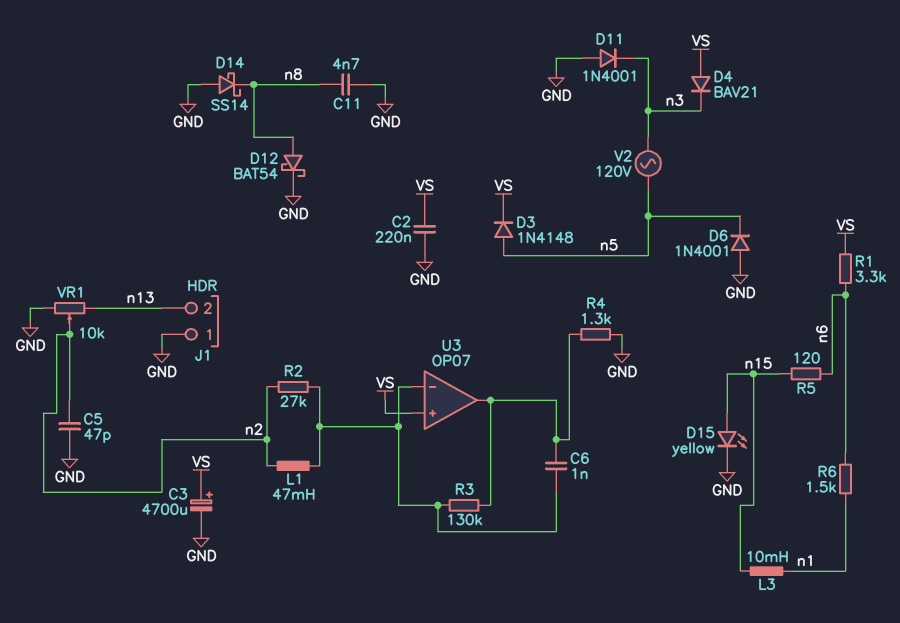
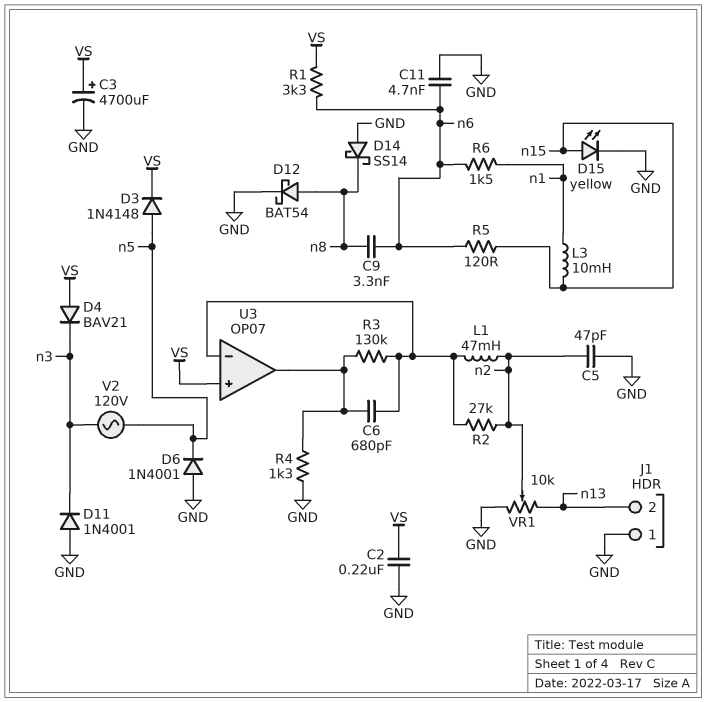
C6: 1nF (U3/in-, U3/out) -> 680pF (U3/in-, U3/out)
C9: none -> 3.3nF (n6, n8)
C11: 4.7nF (GND, n8) -> 4.7nF (GND, n6)

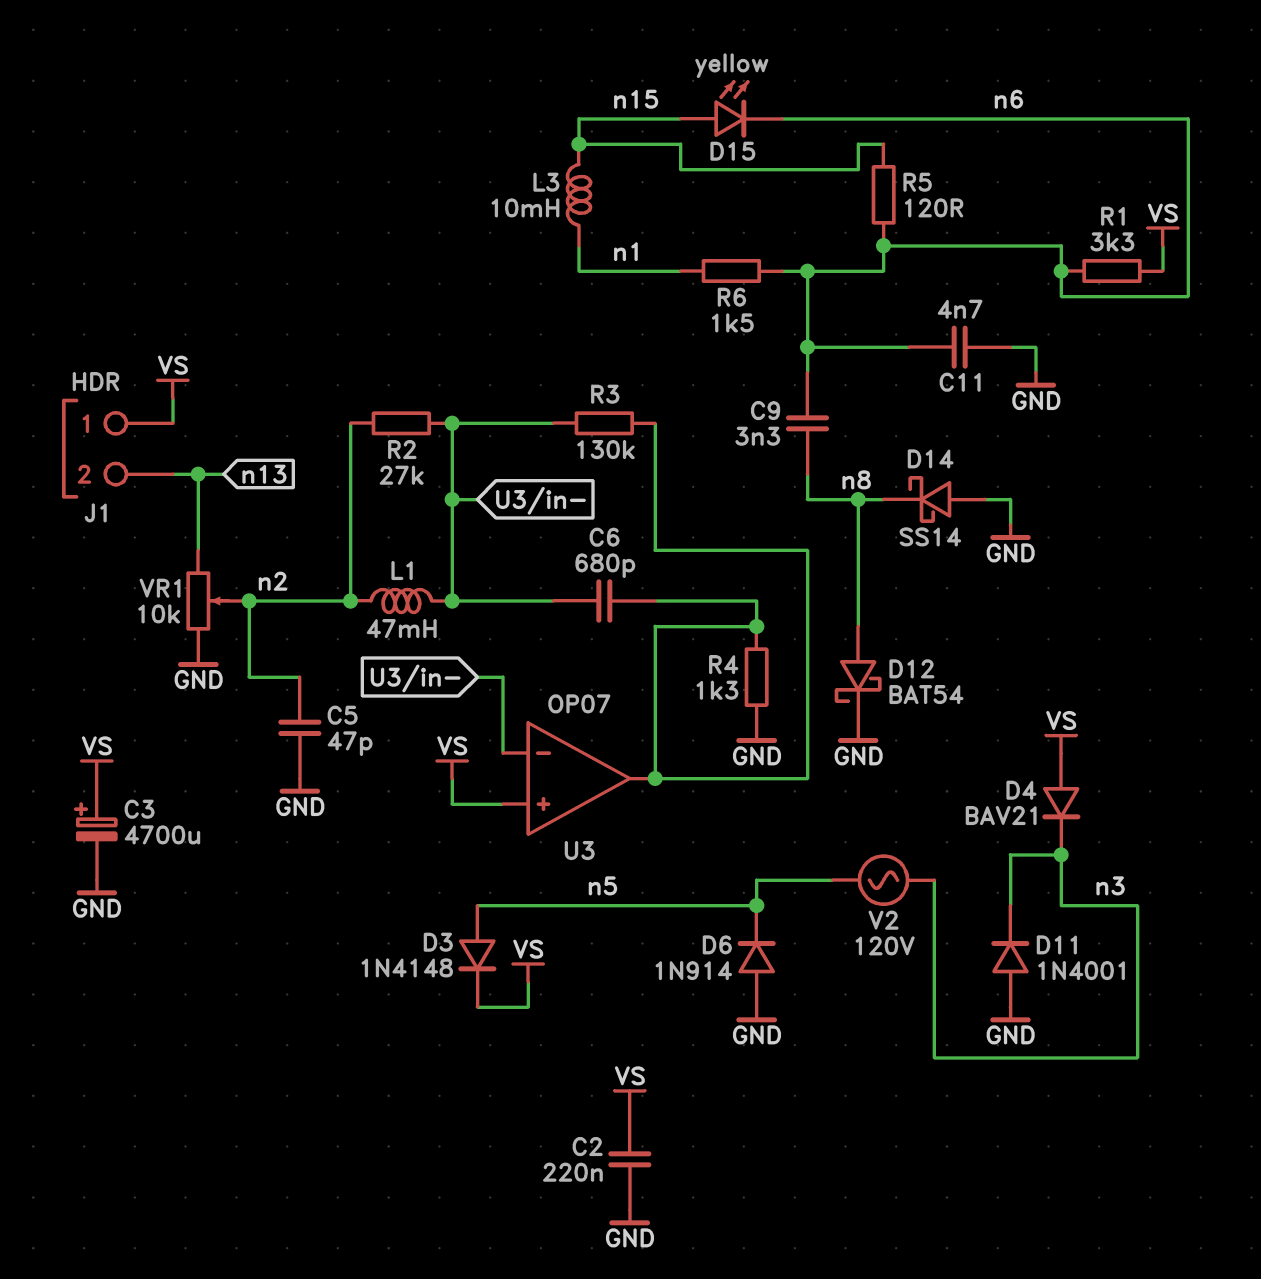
D6: diode 1N4001 (A GND, K n5) -> diode 1N914 (A GND, K n5)
D15: LED yellow (A n15, K GND) -> LED yellow (A n15, K n6)
J1 pin 1: GND -> VS

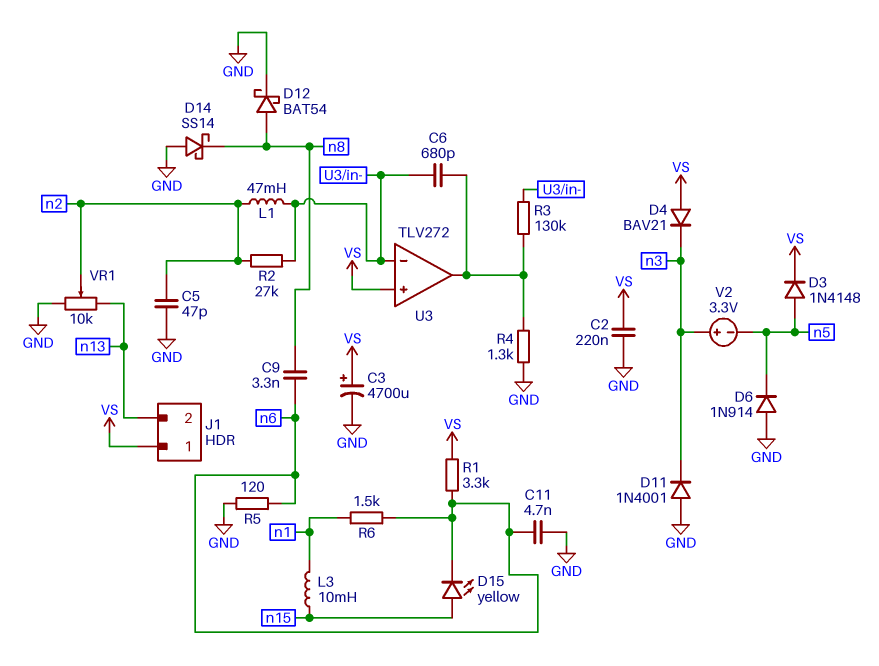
R5: 120 (n6, n15) -> 120 (GND, n6)
U3: OP07 -> TLV272
V2: AC 120V (n3, n5) -> 3.3V (plus n3, minus n5)

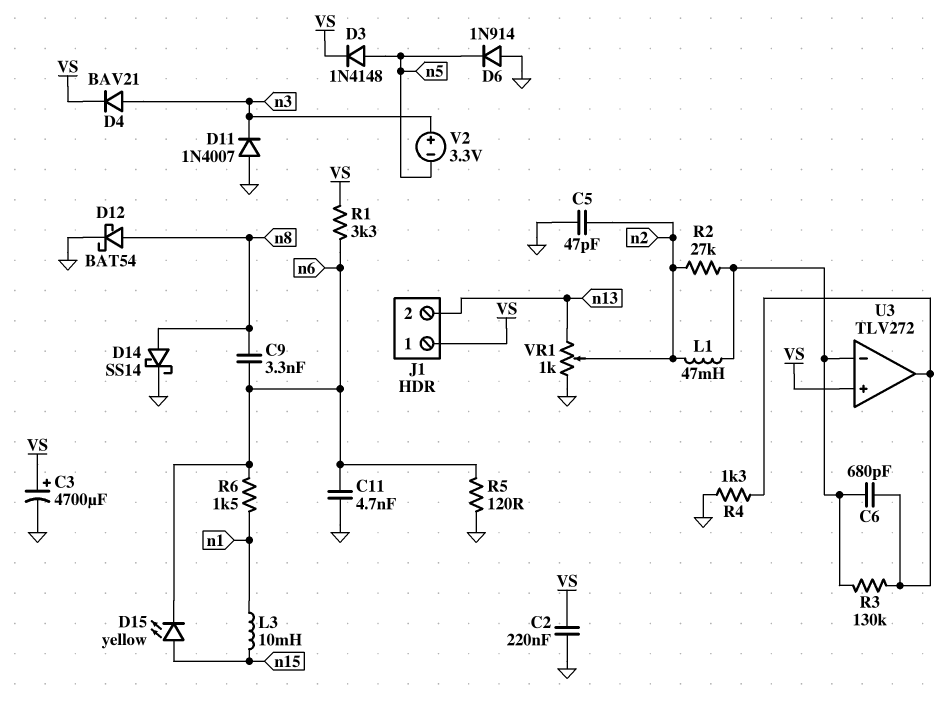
D4: diode BAV21 (A VS, K n3) -> diode BAV21 (A n3, K VS)
D11: diode 1N4001 (A GND, K n3) -> diode 1N4007 (A GND, K n3)
D14: schottky SS14 (A GND, K n8) -> schottky SS14 (A n8, K GND)
VR1: 10k (GND, n13, wiper n2) -> 1k (GND, n13, wiper n2)

